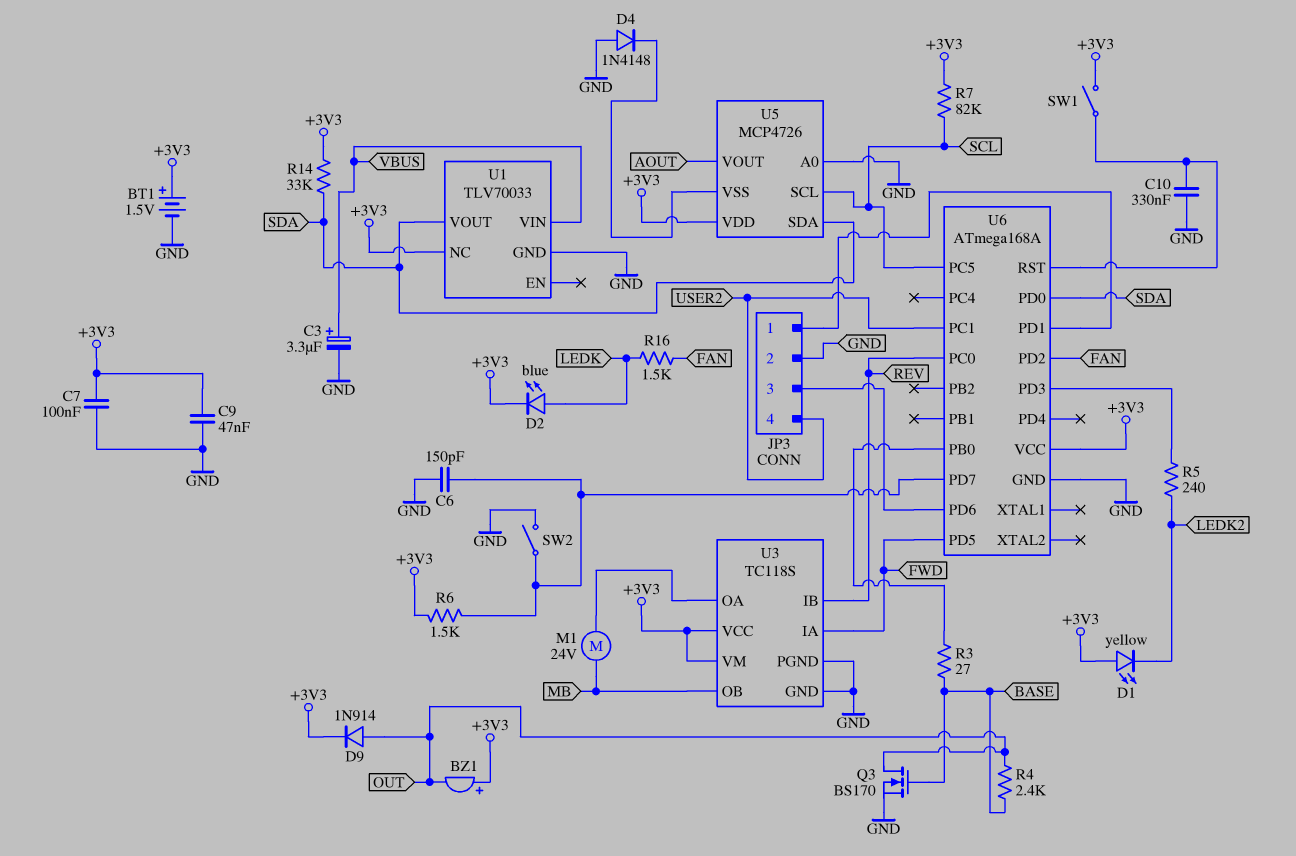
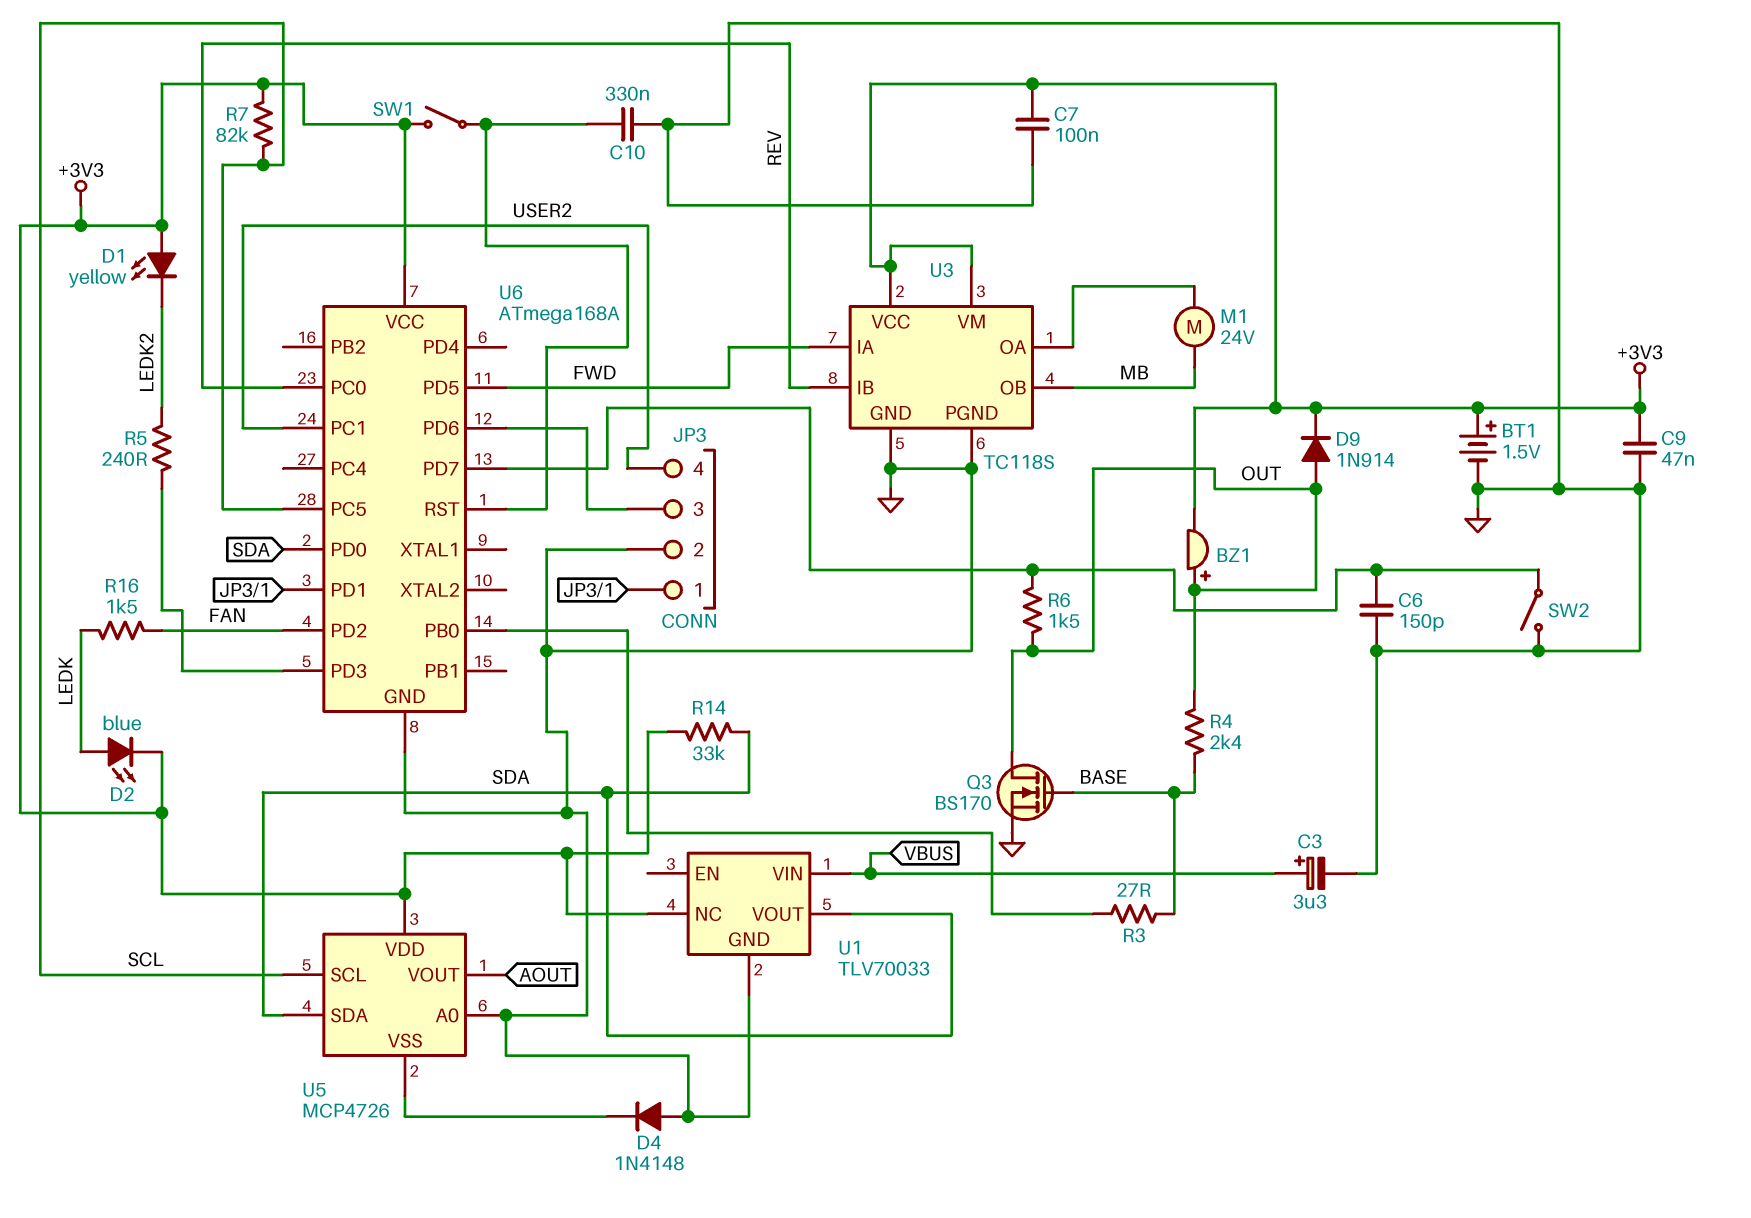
BZ1: buzzer (plus +3V3, minus OUT) -> buzzer (plus OUT, minus +3V3)
R6: 1.5k (+3V3, U6/PD7) -> 1.5k (OUT, U6/PD7)

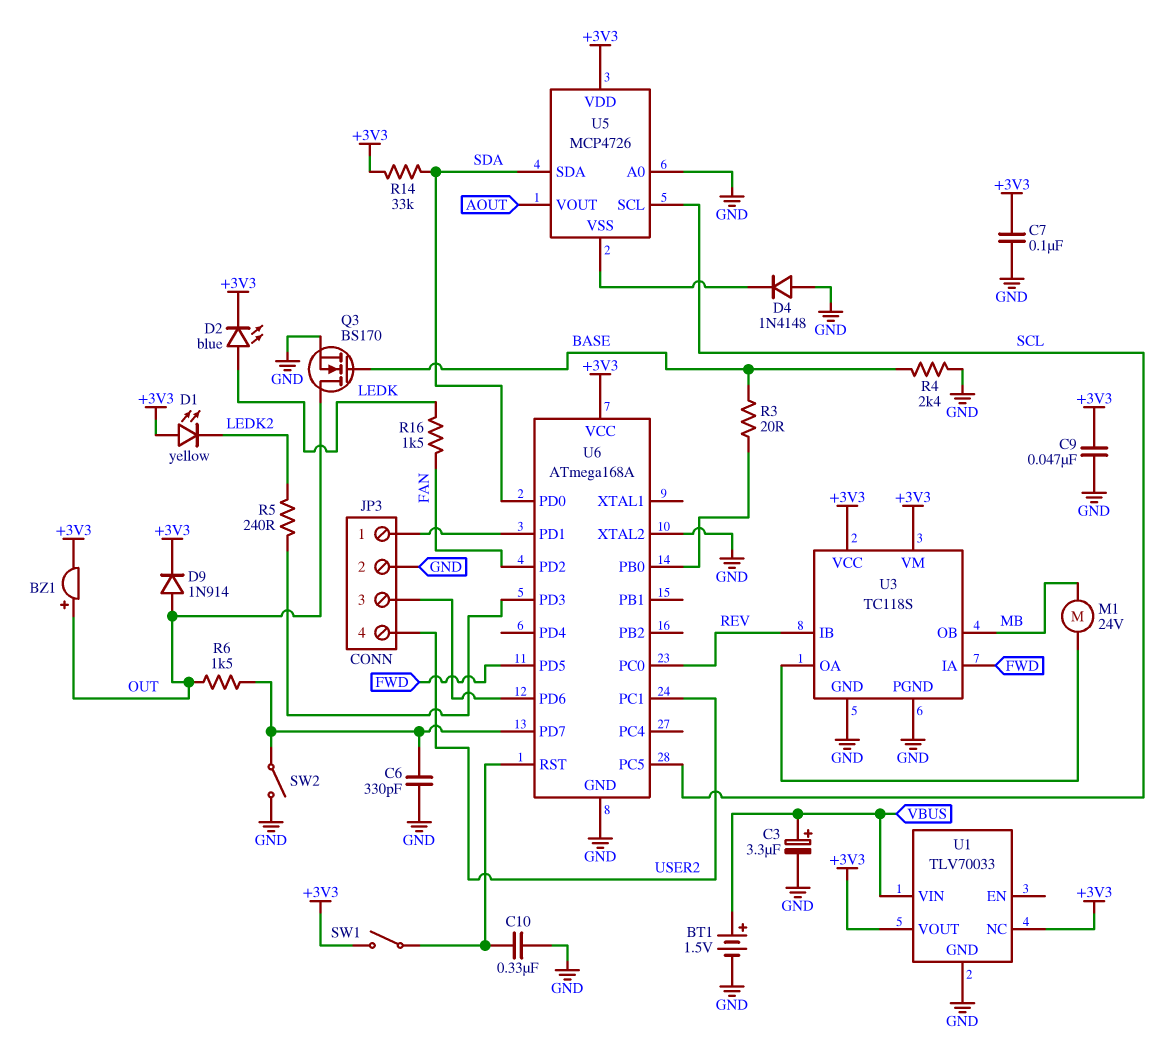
BT1: 1.5V (plus +3V3, minus GND) -> 1.5V (plus VBUS, minus GND)
C6: 150pF (GND, U6/PD7) -> 330pF (GND, U6/PD7)
R3: 27 (BASE, U6/PB0) -> 20 (BASE, U6/PB0)
R4: 2.4k (BASE, OUT) -> 2.4k (BASE, GND)
R7: 82k (+3V3, SCL) -> none
U1 pin VOUT: SDA -> +3V3
U6 pin XTAL2: none -> GND

